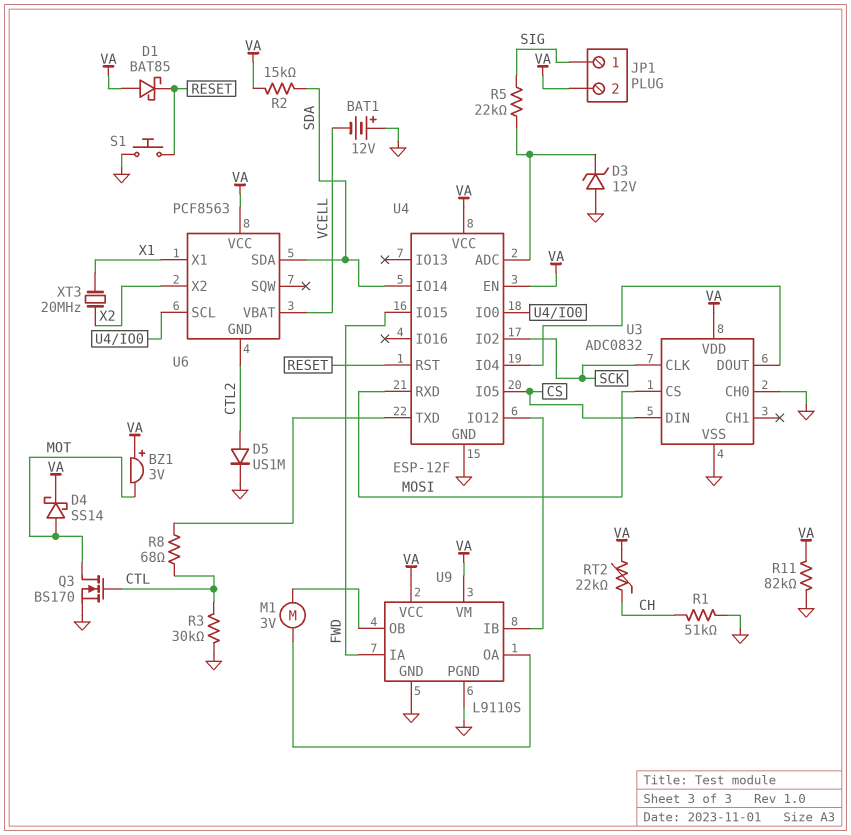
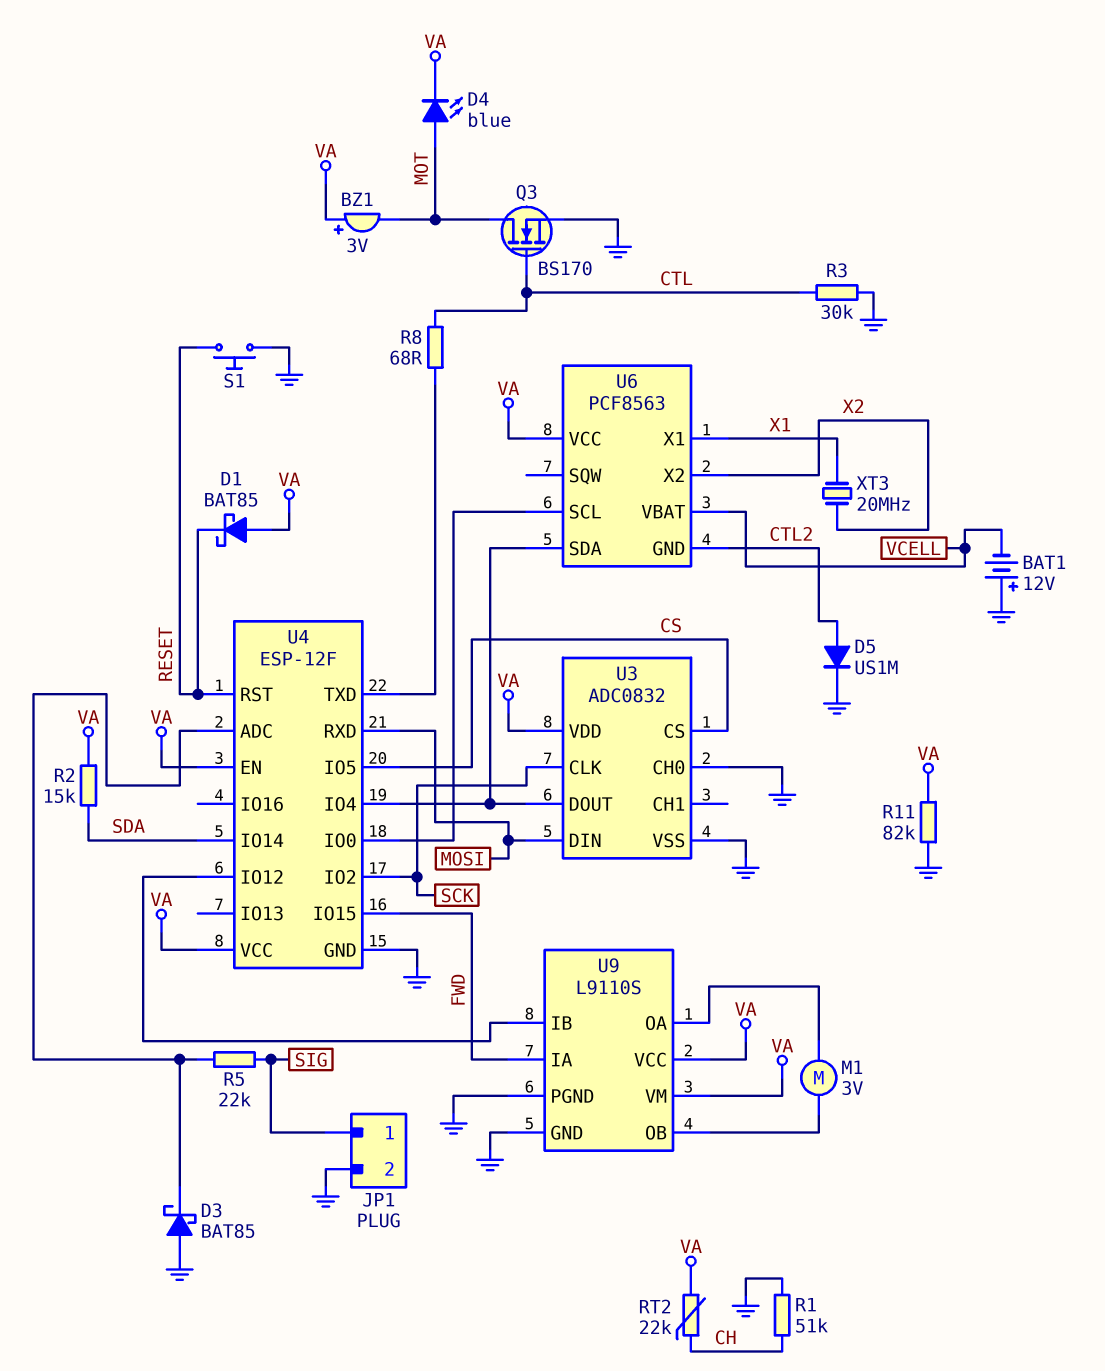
D3: zener 12V (A GND, K U4/ADC) -> schottky BAT85 (A GND, K U4/ADC)
D4: schottky SS14 (A MOT, K VA) -> LED blue (A MOT, K VA)
JP1 pin 2: VA -> GND
U3 pin CS: MOSI -> CS
U3 pin DIN: CS -> MOSI
U6 pin SDA: SDA -> U3/DOUT

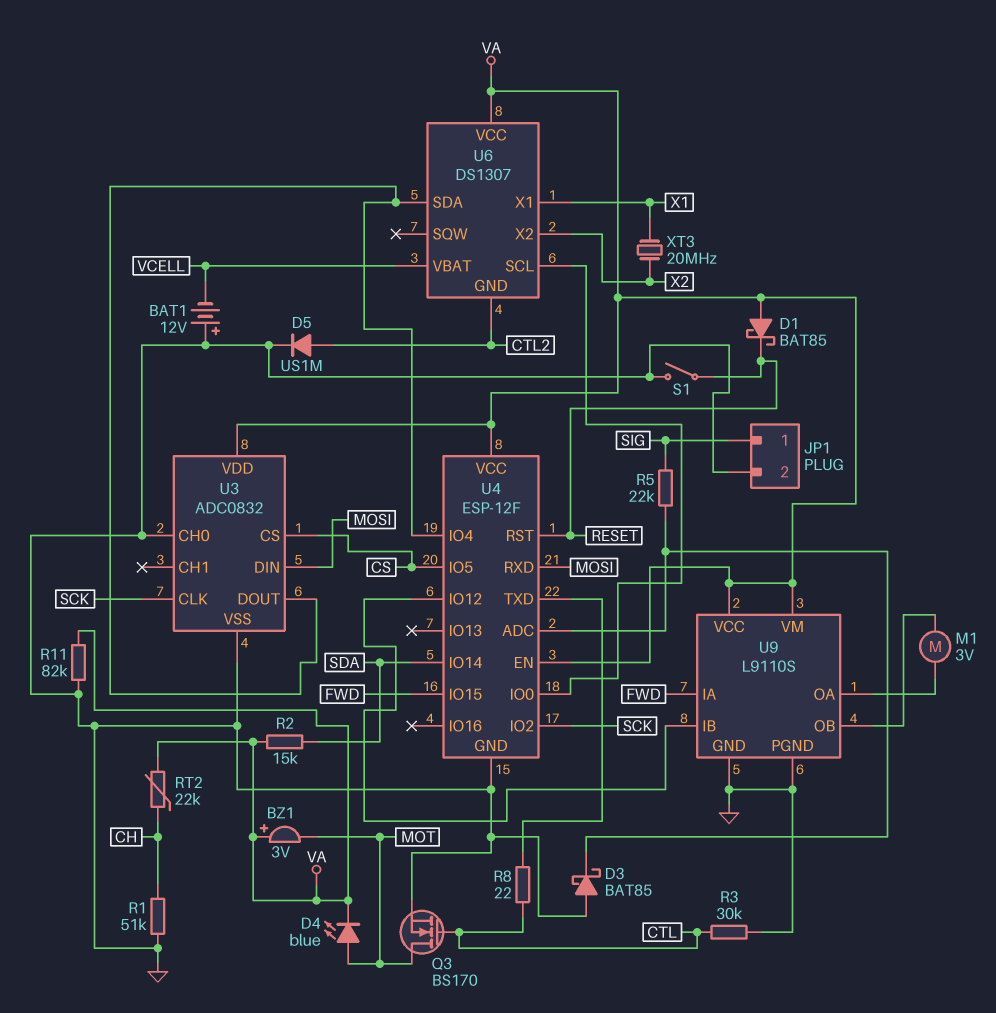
R8: 68 (CTL, U4/TXD) -> 22 (CTL, U4/TXD)
S1: button (GND, RESET) -> switch (GND, RESET)
U6: PCF8563 -> DS1307

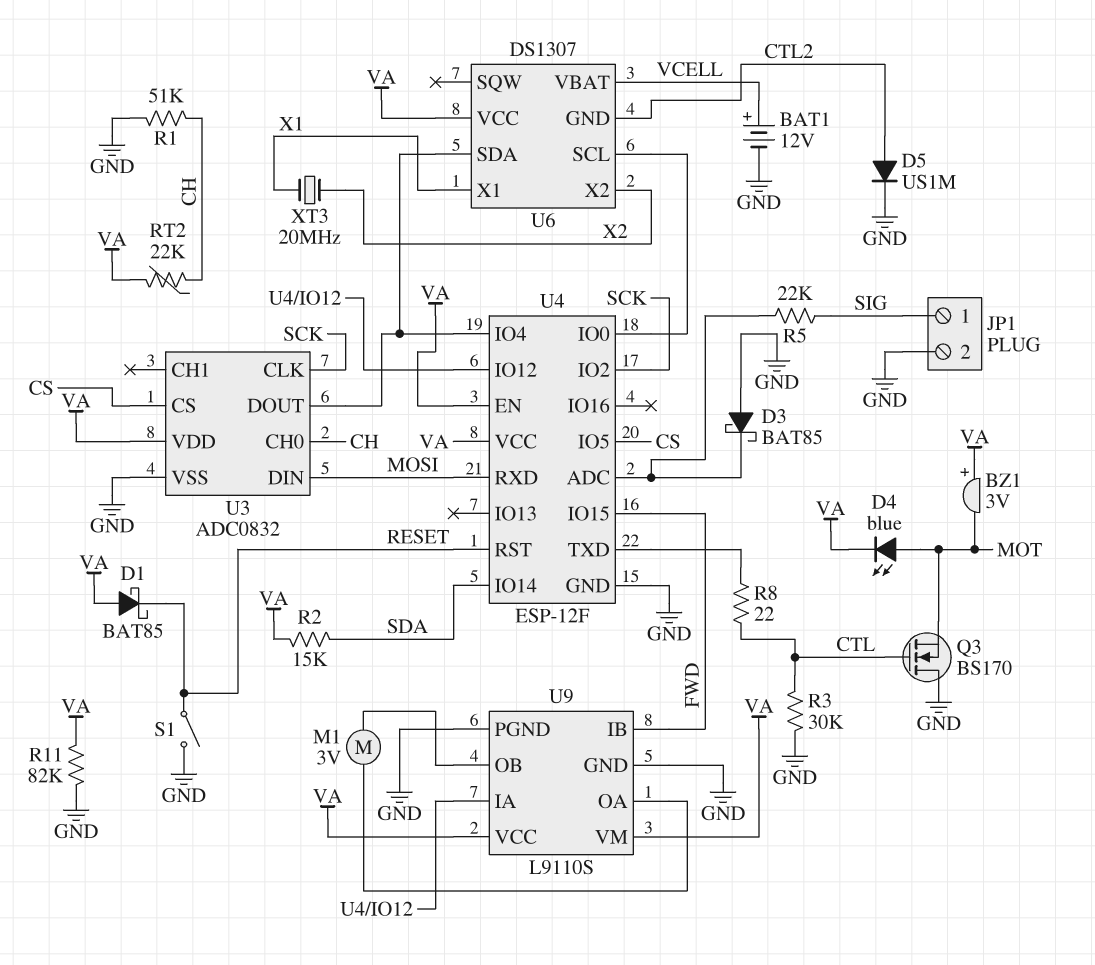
BAT1: 12V (plus GND, minus VCELL) -> 12V (plus VCELL, minus GND)
Q3: NMOS BS170 (G CTL, D MOT, S GND) -> NMOS BS170 (G CTL, D GND, S MOT)
U3 pin CH0: GND -> CH
U9 pin IA: FWD -> U4/IO12
U9 pin IB: U4/IO12 -> FWD

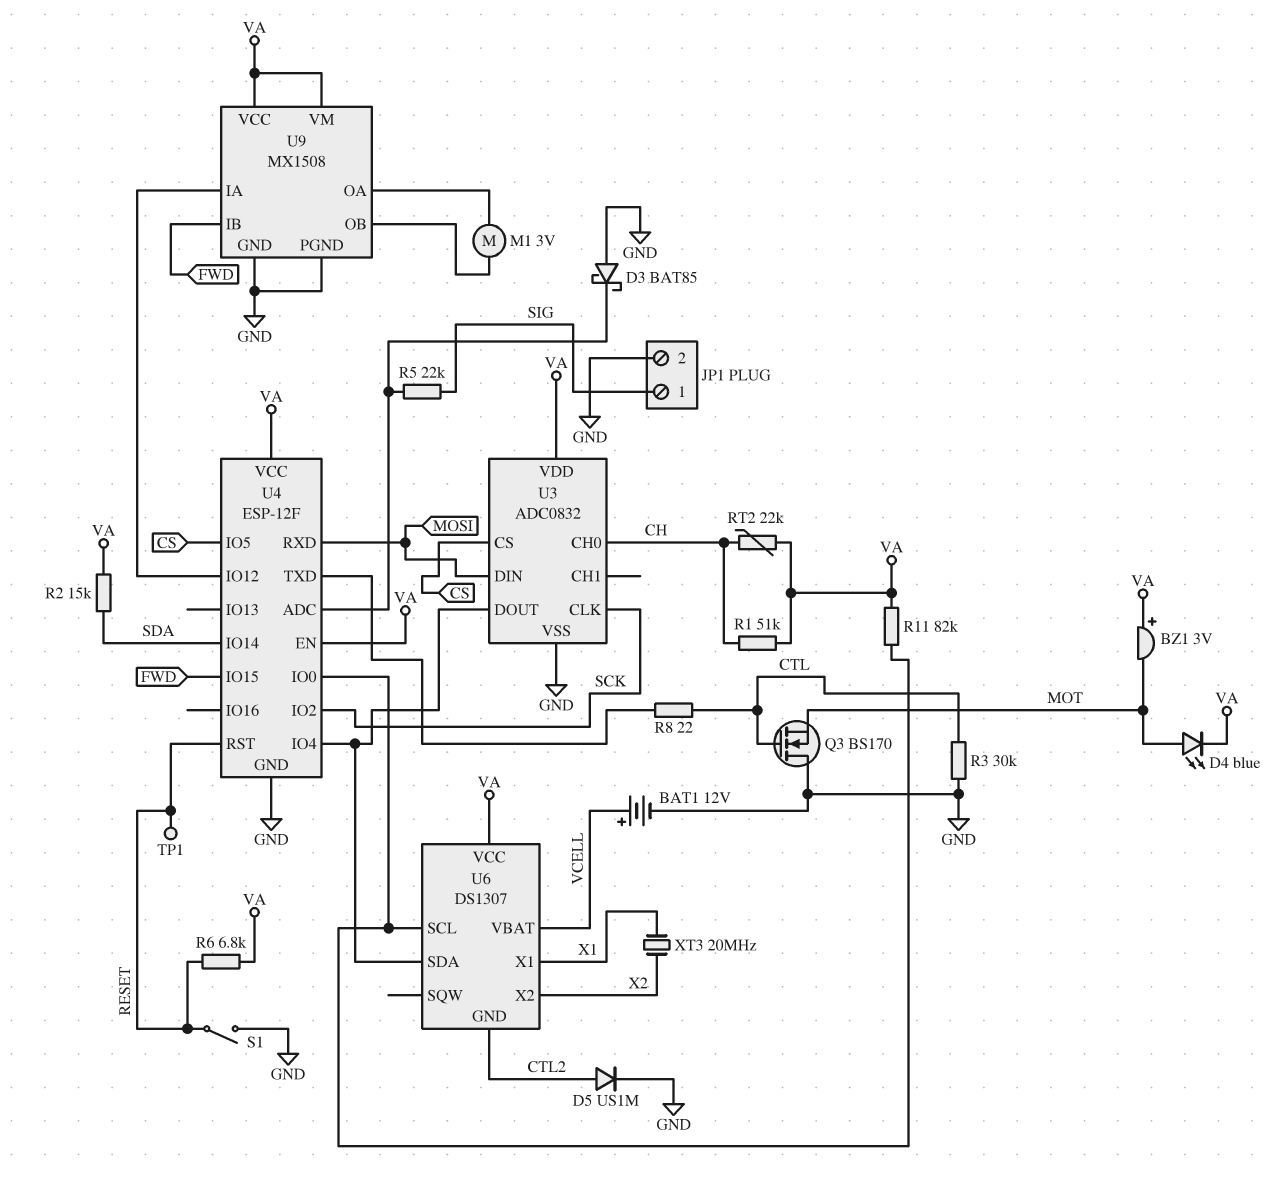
D1: schottky BAT85 (A VA, K RESET) -> none
R1: 51k (CH, GND) -> 51k (CH, VA)
R6: none -> 6.8k (RESET, VA)
R11: 82k (GND, VA) -> 82k (U4/IO0, VA)
TP1: none -> test point (RESET)
U9: L9110S -> MX1508

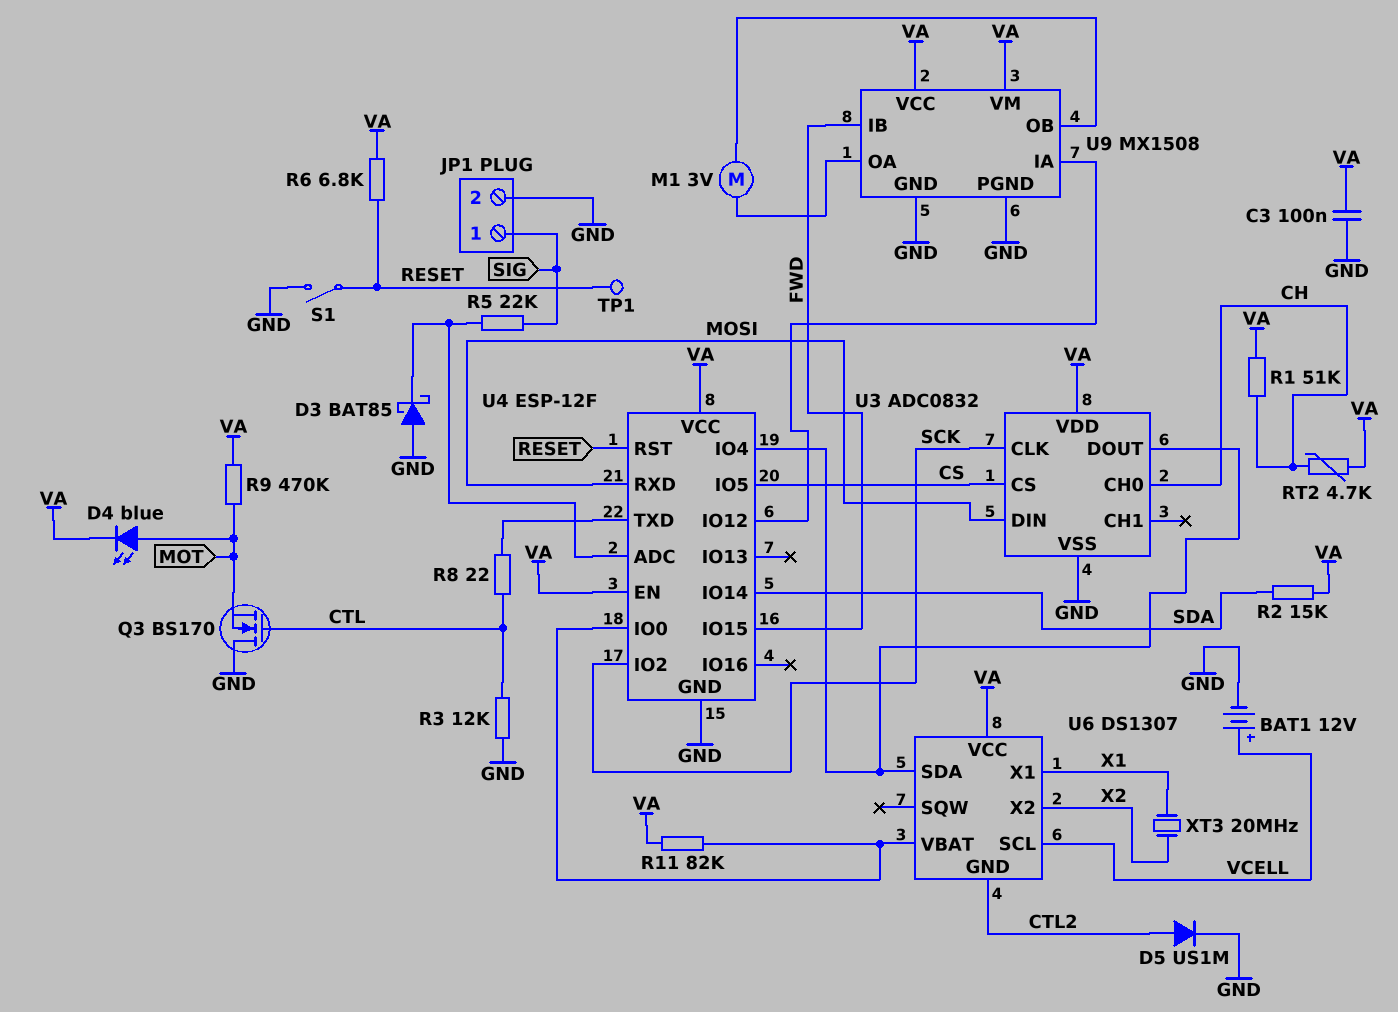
BZ1: buzzer 3V (plus VA, minus MOT) -> none
C3: none -> 100nF (GND, VA)
R3: 30k (CTL, GND) -> 12k (CTL, GND)
R9: none -> 470k (MOT, VA)
RT2: 22k (CH, VA) -> 4.7k (CH, VA)
U6 pin SCL: U4/IO0 -> VCELL
U6 pin VBAT: VCELL -> U4/IO0

